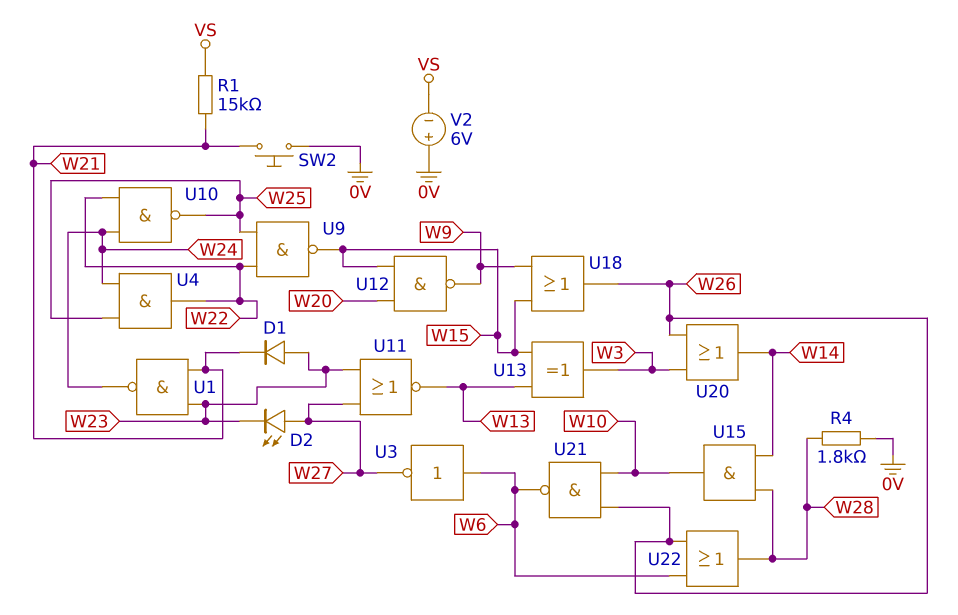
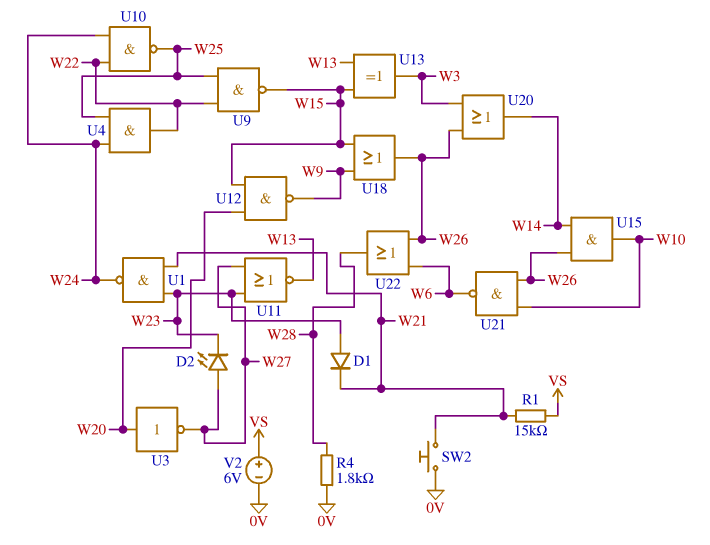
U3: NOT (in W6, out W27) -> NOT (in W20, out W27)
U15: AND (in W14, in W28, out W10) -> AND (in W14, in W26, out W10)
V2: 6V (plus 0V, minus VS) -> 6V (plus VS, minus 0V)

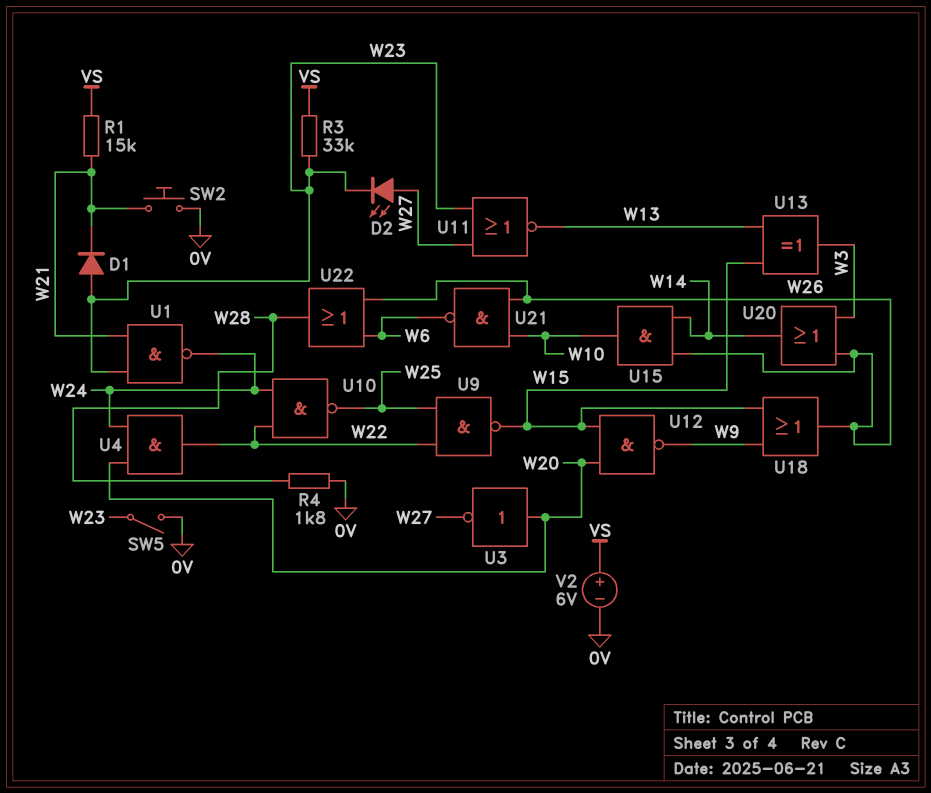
R3: none -> 33k (VS, W23)
SW5: none -> switch (0V, W23)
U4: AND (in W24, in W25, out W22) -> AND (in W20, in W24, out W22)

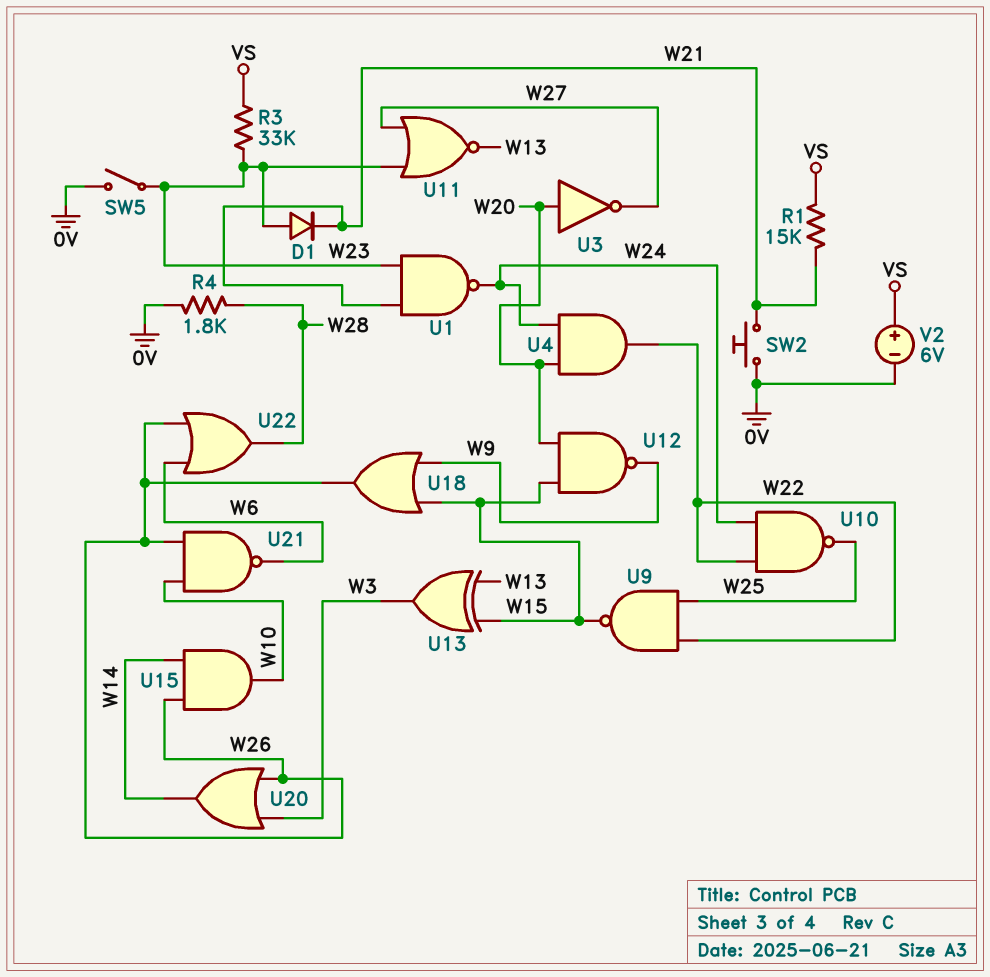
D2: LED (A W27, K W23) -> none

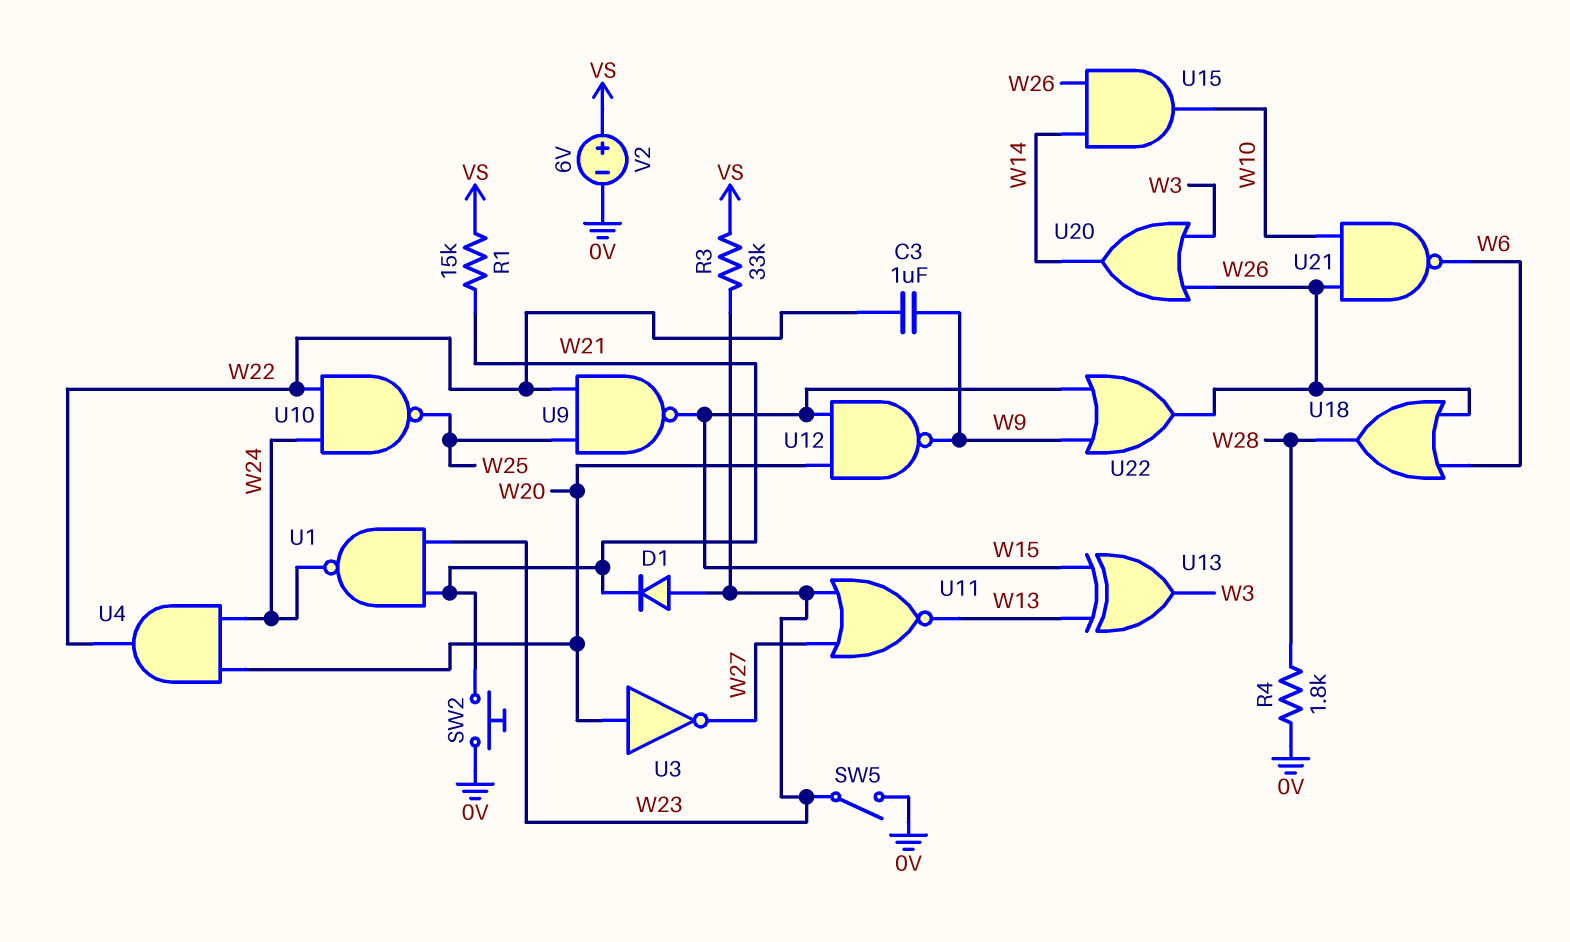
C3: none -> 1uF (W9, W22)
U18: OR (in W9, in W15, out W26) -> OR (in W6, in W26, out W28)
U22: OR (in W6, in W26, out W28) -> OR (in W9, in W15, out W26)

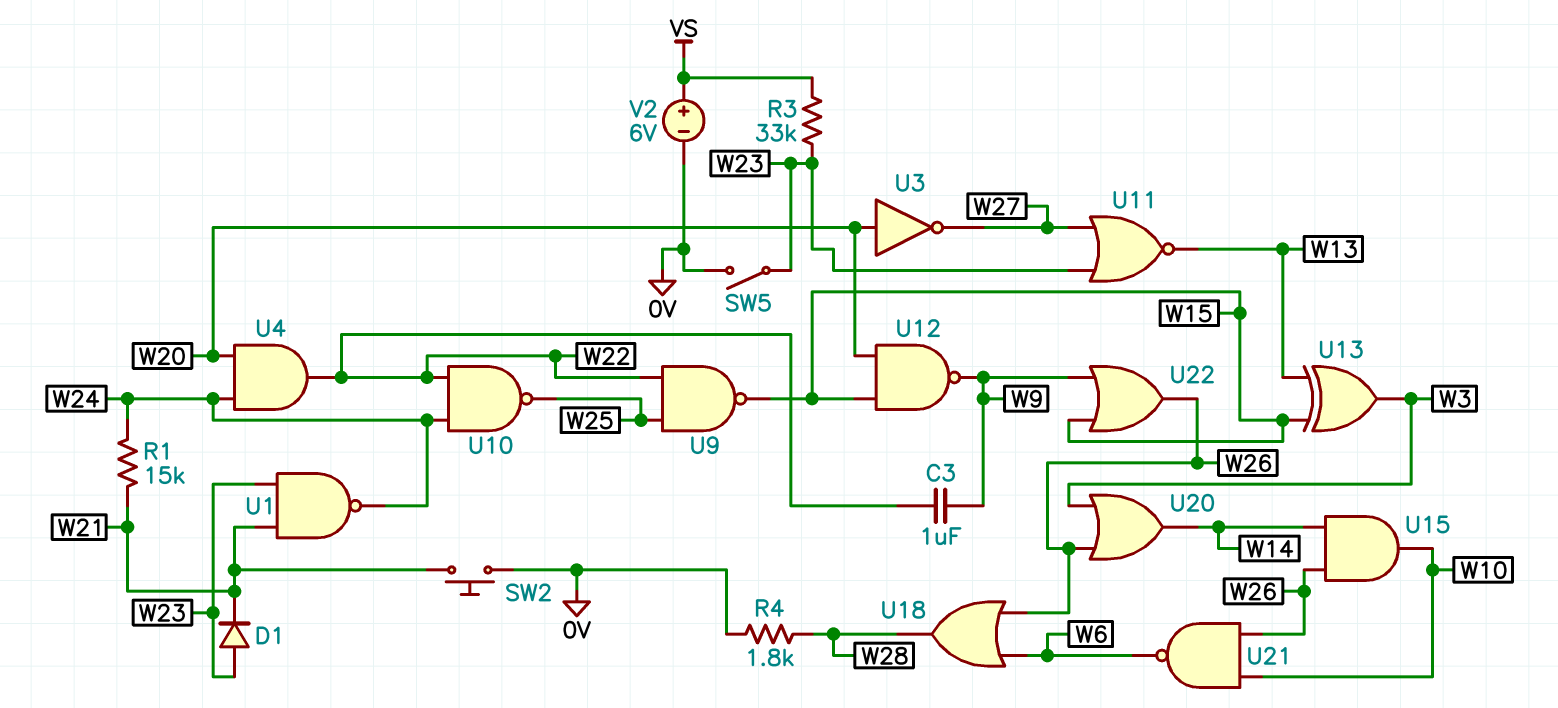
R1: 15k (VS, W21) -> 15k (W21, W24)

